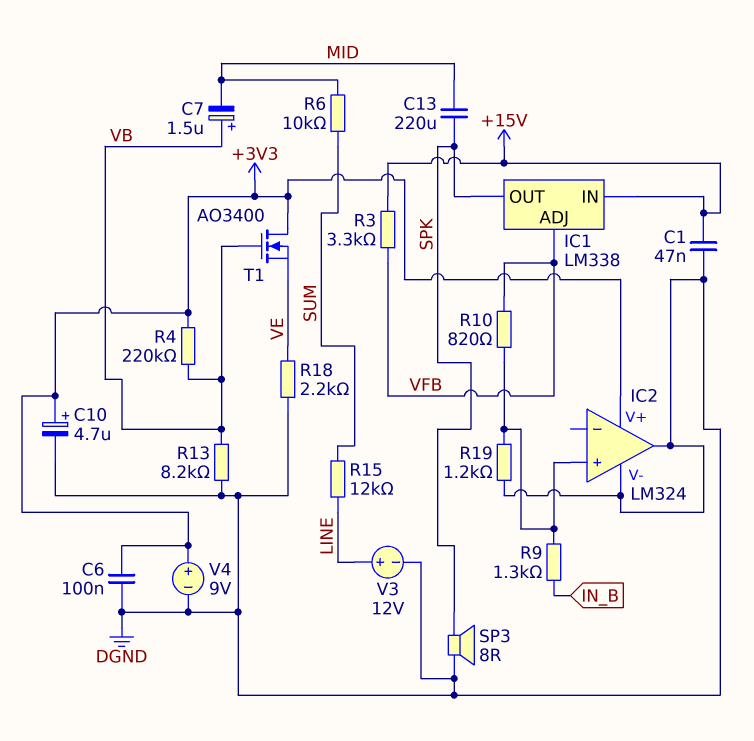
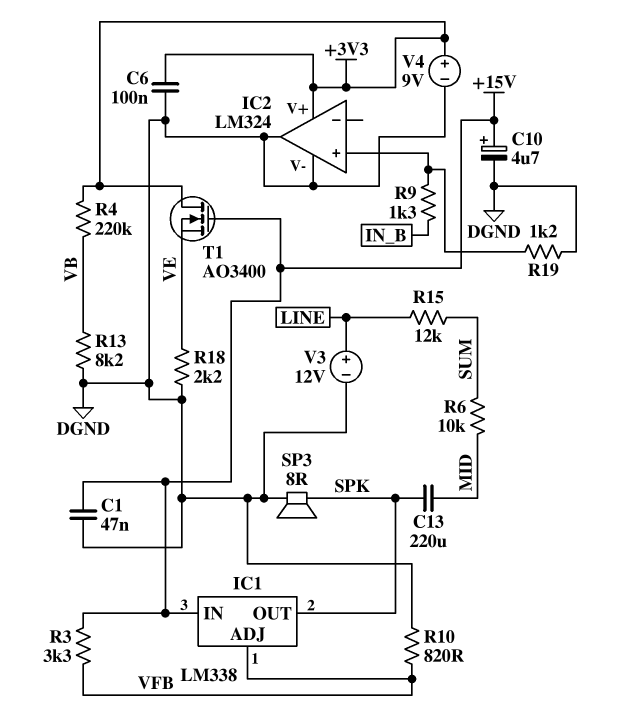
C7: 1.5uF (plus VB, minus MID) -> none
C10: 4.7uF (plus +3V3, minus DGND) -> 4.7uF (plus +15V, minus DGND)
R10: 820 (IC2/in+, VFB) -> 820 (DGND, VFB)
T1: NMOS AO3400 (G VB, D +3V3, S VE) -> NMOS AO3400 (G +15V, D +3V3, S VE)

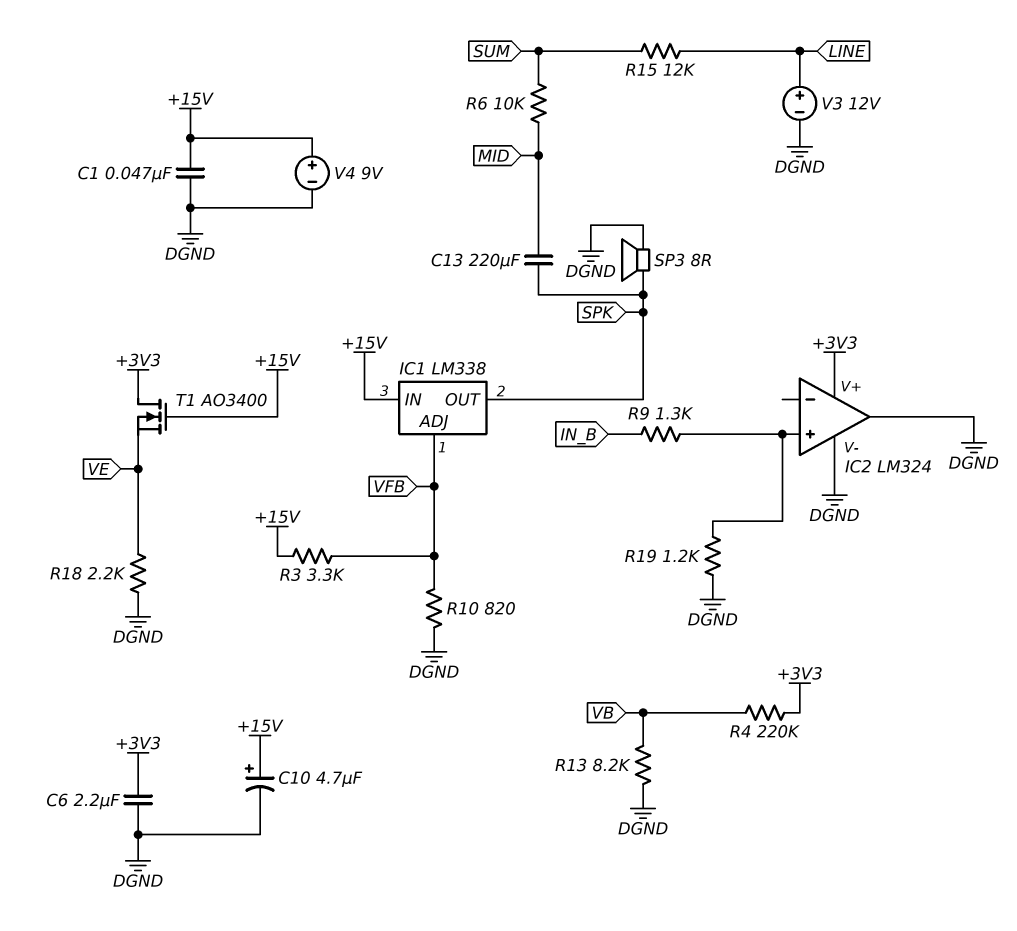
C6: 100nF (+3V3, DGND) -> 2.2uF (+3V3, DGND)
V4: 9V (plus +3V3, minus DGND) -> 9V (plus +15V, minus DGND)

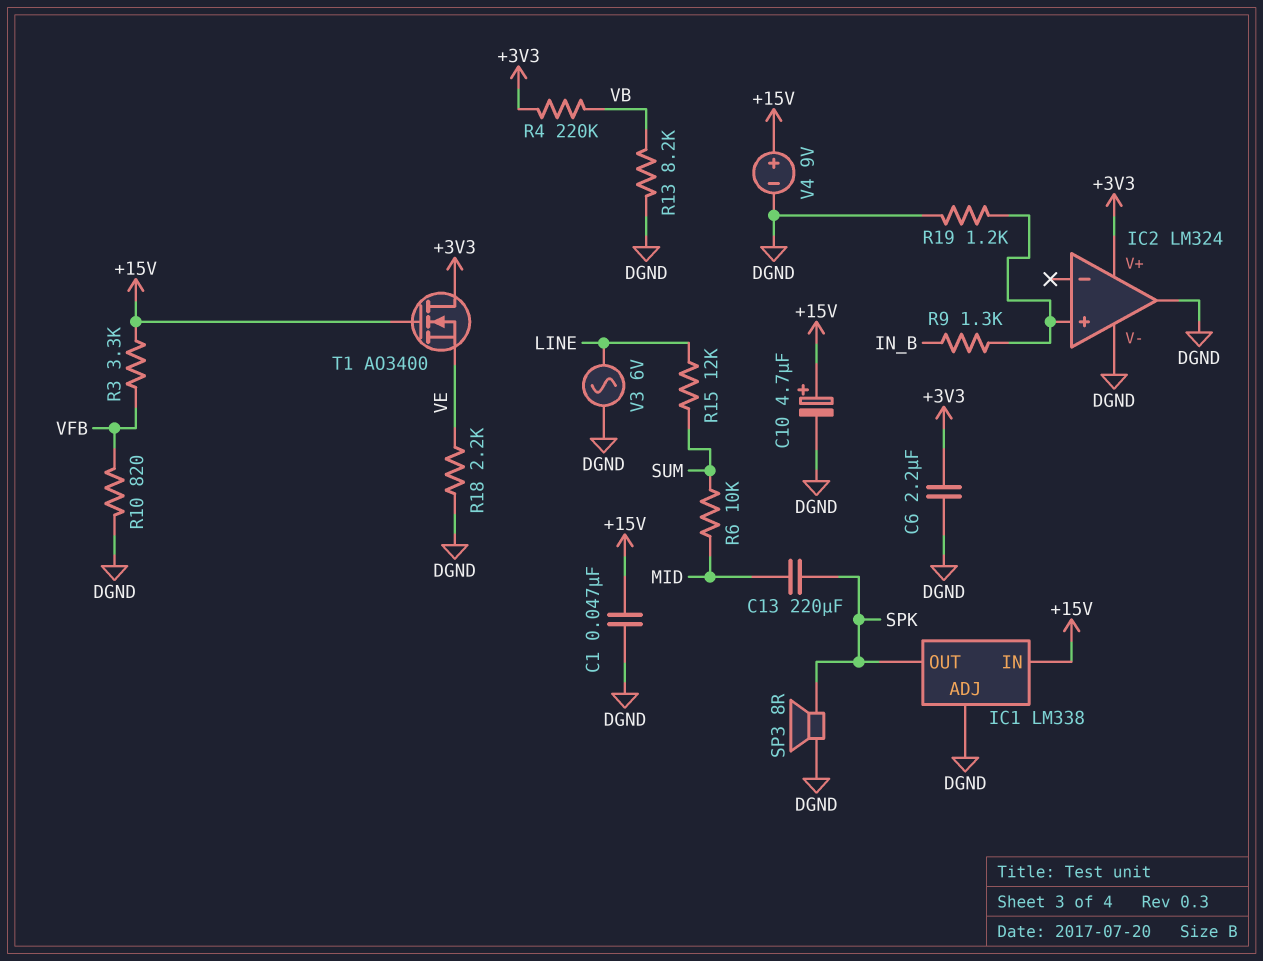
IC1 pin ADJ: VFB -> DGND
V3: 12V (plus LINE, minus DGND) -> AC 6V (DGND, LINE)

